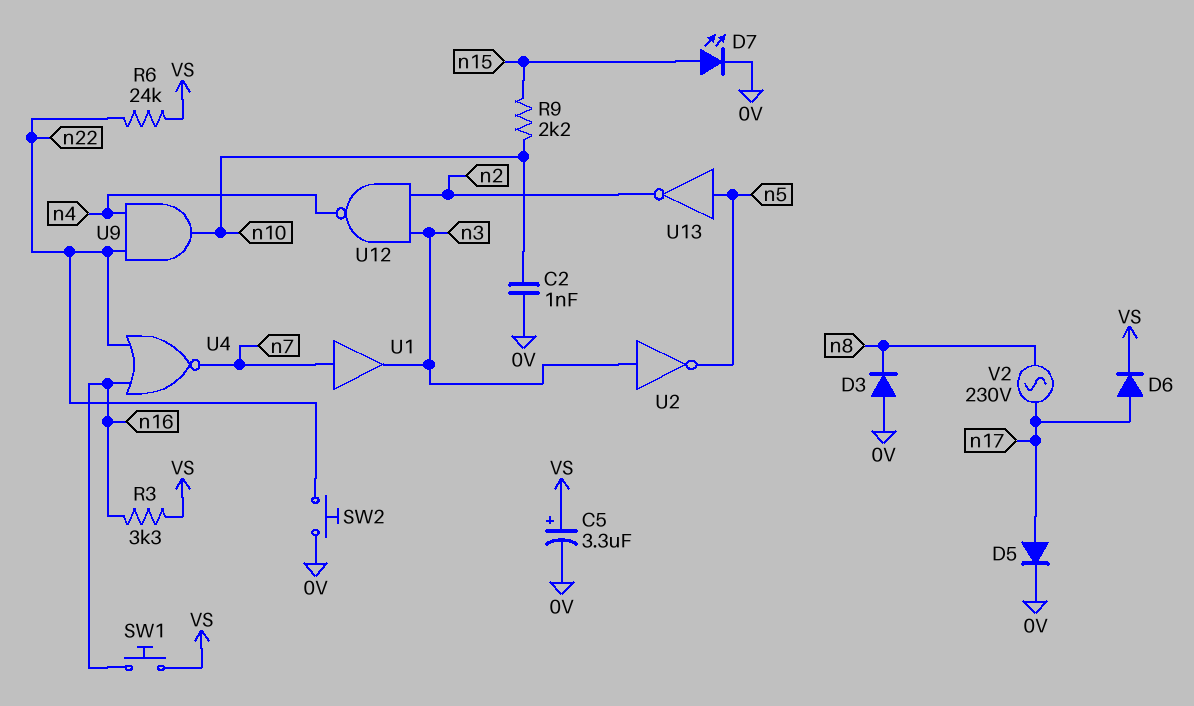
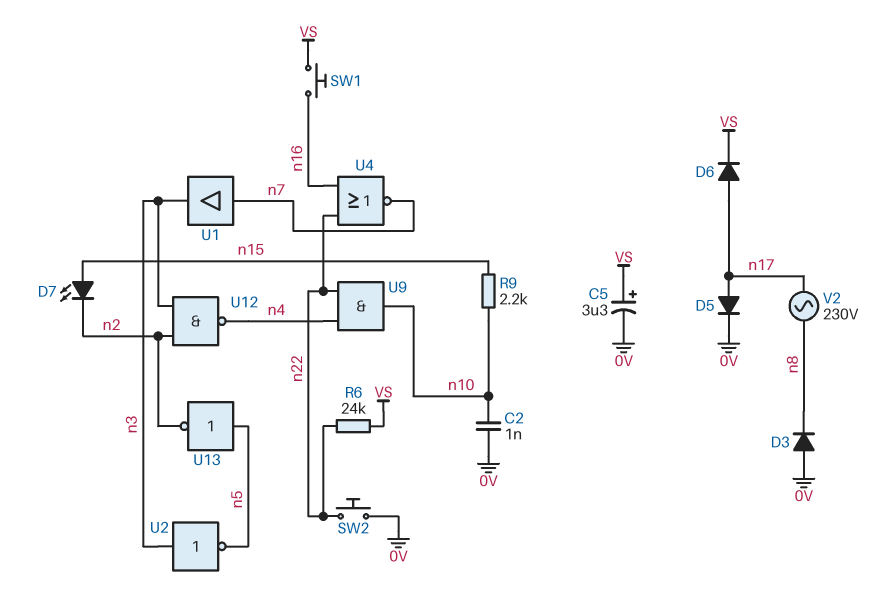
D7: LED (A n15, K 0V) -> LED (A n15, K n2)
R3: 3.3k (VS, n16) -> none

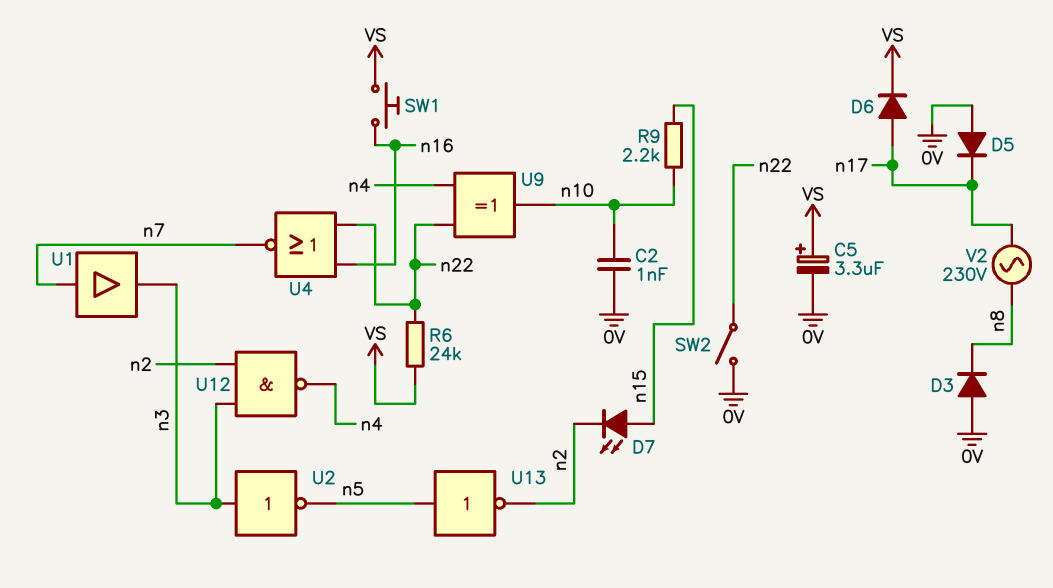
D5: diode (A n17, K 0V) -> diode (A 0V, K n17)
SW2: button (0V, n22) -> switch (0V, n22)
U9: AND (in n4, in n22, out n10) -> XOR (in n4, in n22, out n10)

